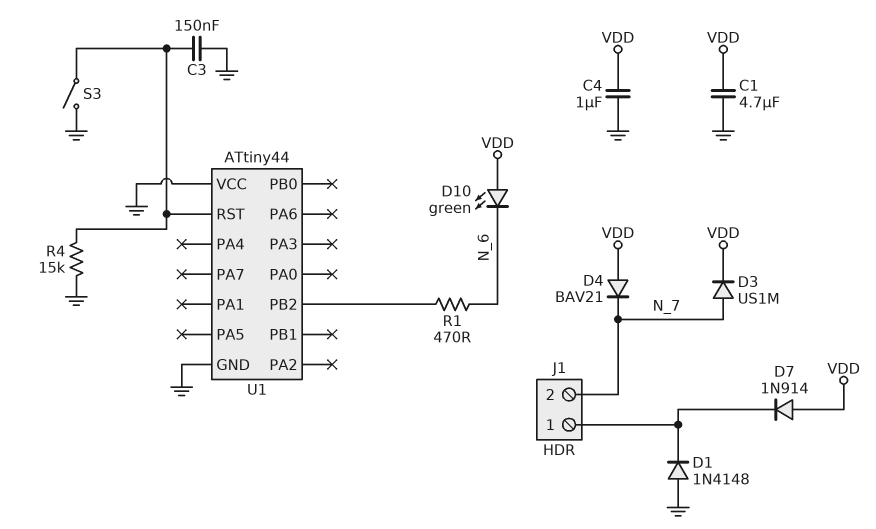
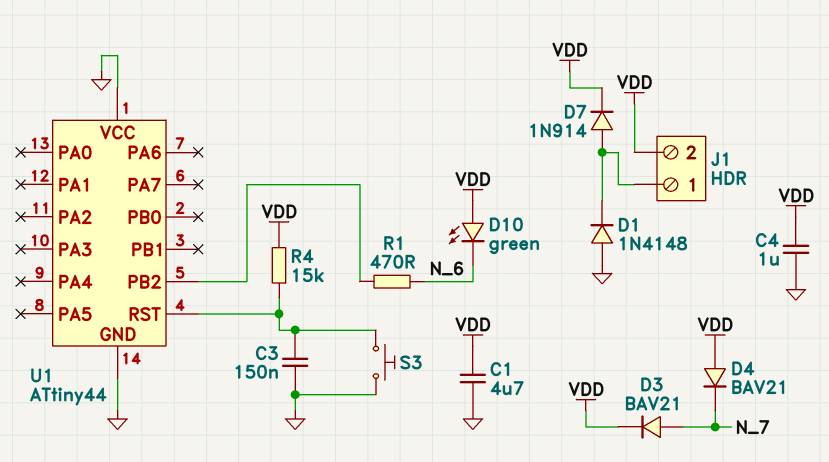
D3: diode US1M (A N_7, K VDD) -> diode BAV21 (A N_7, K VDD)
D7: diode 1N914 (A VDD, K J1/1) -> diode 1N914 (A J1/1, K VDD)
J1 pin 2: N_7 -> VDD
R4: 15k (GND, U1/RST) -> 15k (U1/RST, VDD)
S3: switch (GND, U1/RST) -> button (GND, U1/RST)

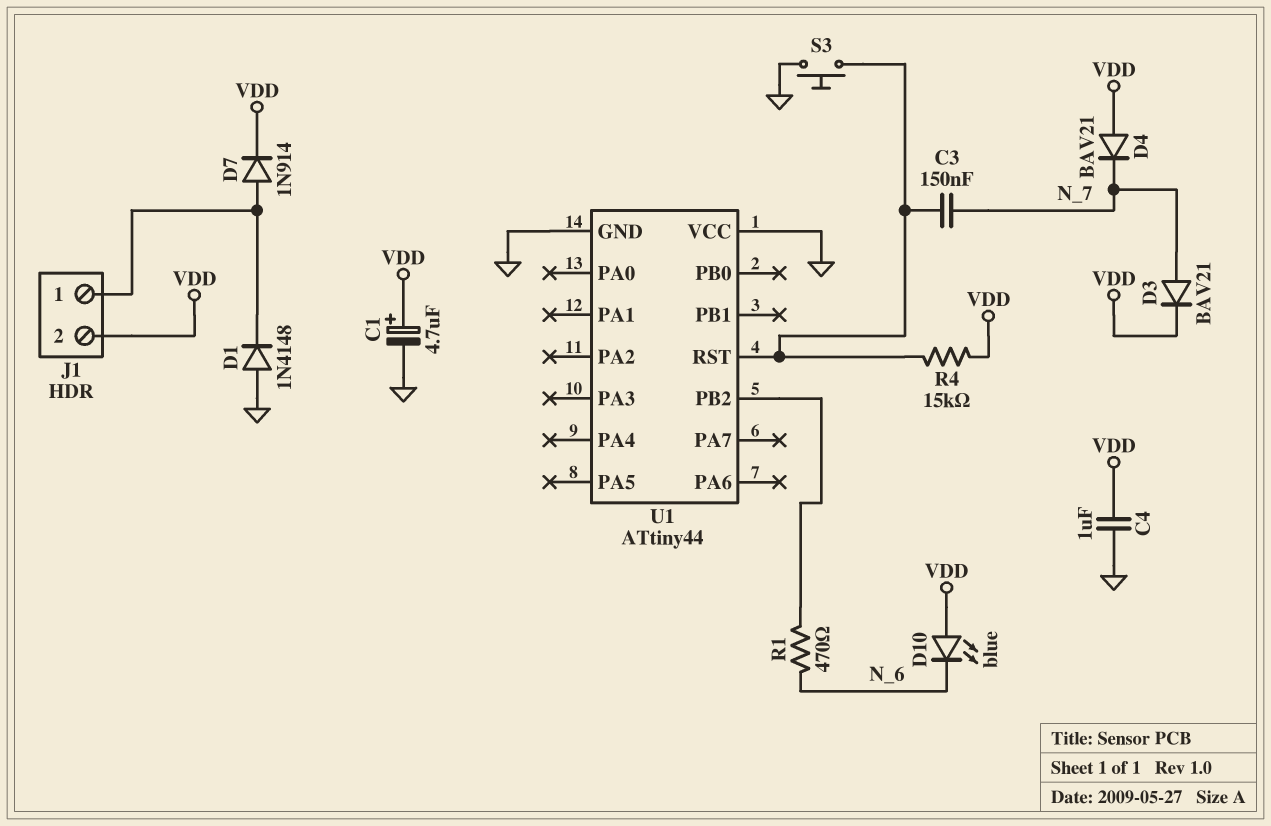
C1: 4.7uF (GND, VDD) -> 4.7uF (plus VDD, minus GND)
C3: 150nF (GND, U1/RST) -> 150nF (N_7, U1/RST)
D10: LED green (A VDD, K N_6) -> LED blue (A VDD, K N_6)

